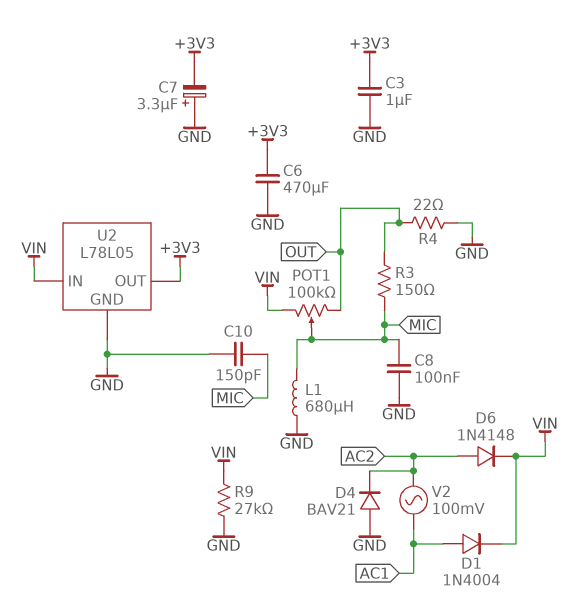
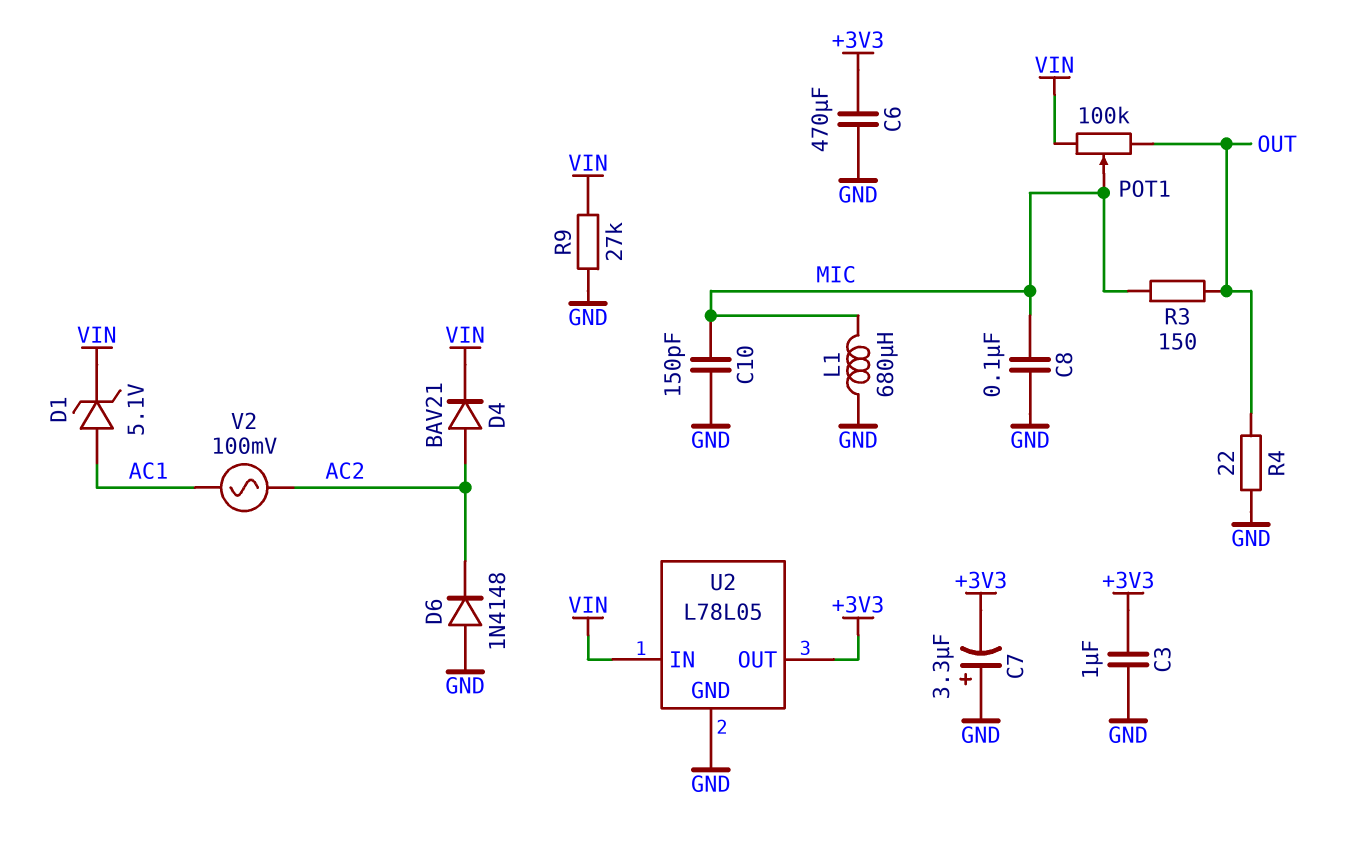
D1: diode 1N4004 (A AC1, K VIN) -> zener 5.1V (A AC1, K VIN)
D4: diode BAV21 (A GND, K AC2) -> diode BAV21 (A AC2, K VIN)
D6: diode 1N4148 (A AC2, K VIN) -> diode 1N4148 (A GND, K AC2)

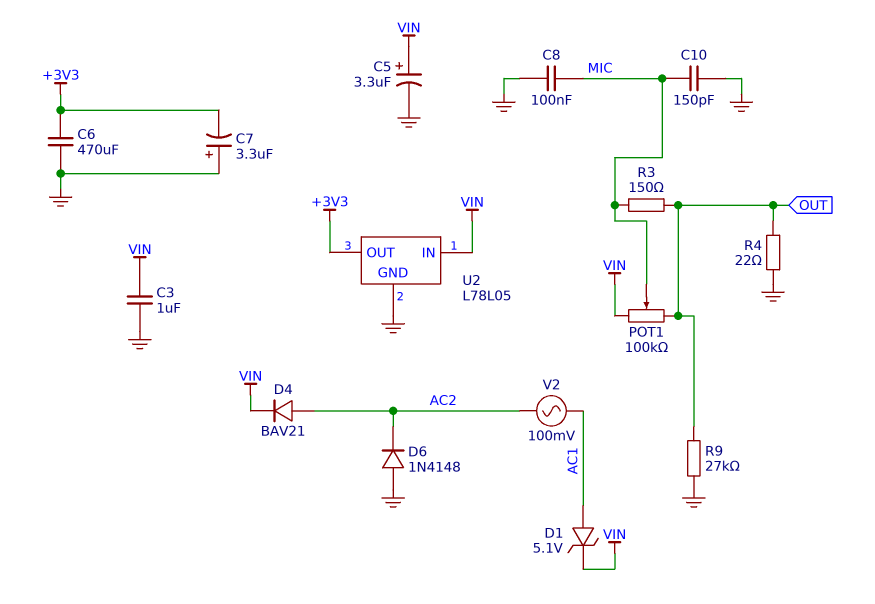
C3: 1uF (+3V3, GND) -> 1uF (GND, VIN)
C5: none -> 3.3uF (plus VIN, minus GND)
L1: 680uH (GND, MIC) -> none
R9: 27k (GND, VIN) -> 27k (GND, OUT)

